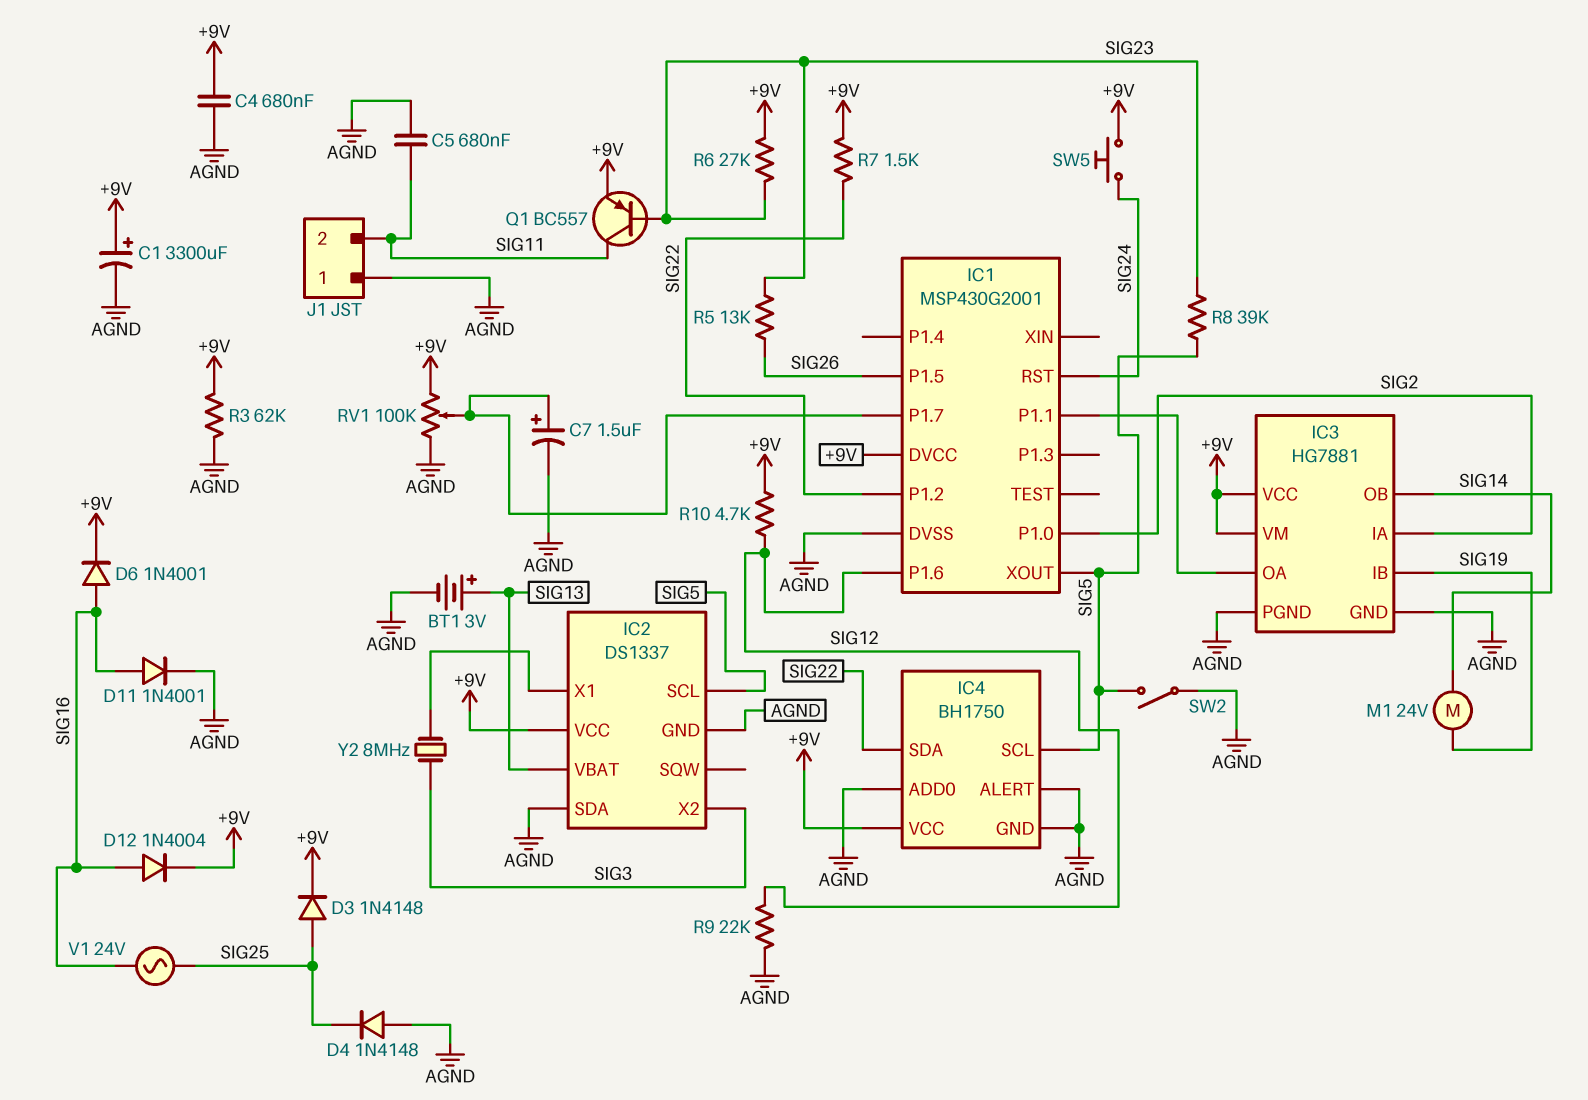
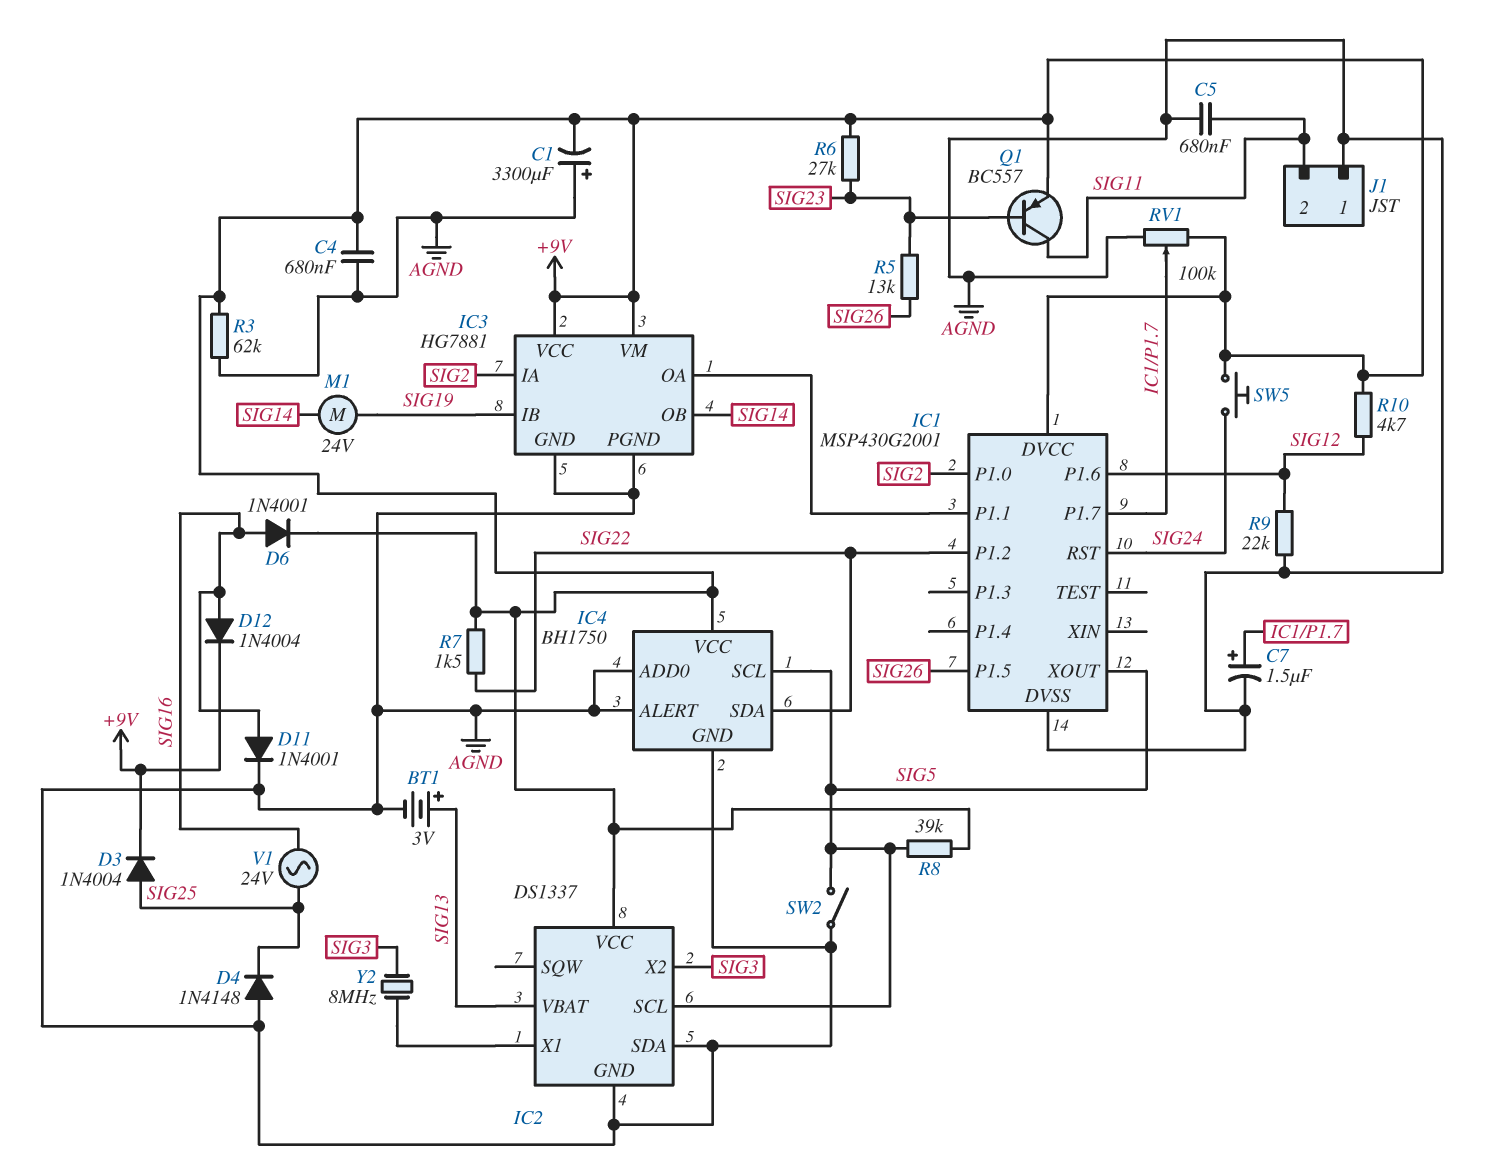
C1: 3300uF (plus +9V, minus AGND) -> 3300uF (plus AGND, minus +9V)
D3: diode 1N4148 (A SIG25, K +9V) -> diode 1N4004 (A SIG25, K +9V)
R8: 39k (SIG5, SIG23) -> 39k (+9V, SIG5)

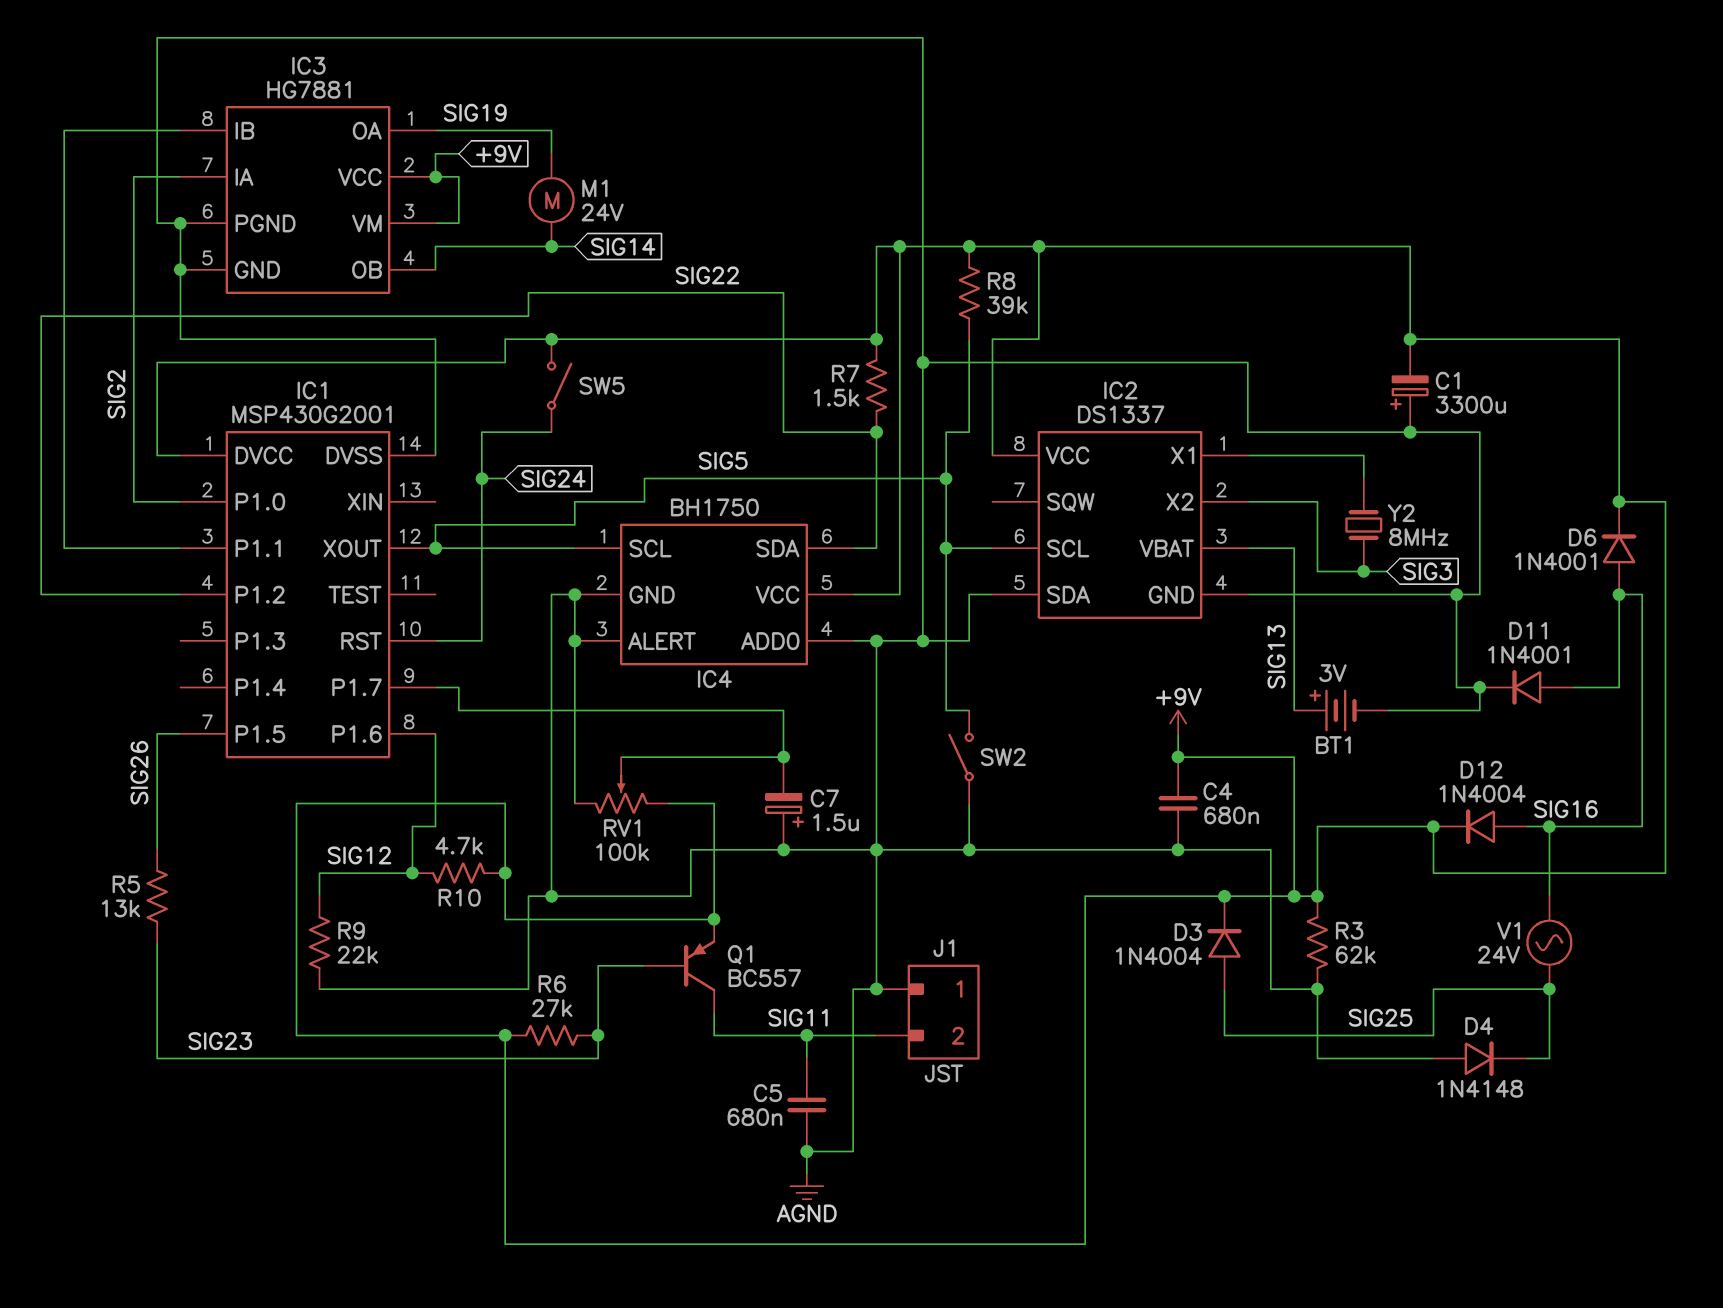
C7: 1.5uF (plus IC1/P1.7, minus AGND) -> 1.5uF (plus AGND, minus IC1/P1.7)
IC3 pin IB: SIG19 -> IC1/P1.1
IC3 pin OA: IC1/P1.1 -> SIG19
SW5: button (+9V, SIG24) -> switch (+9V, SIG24)

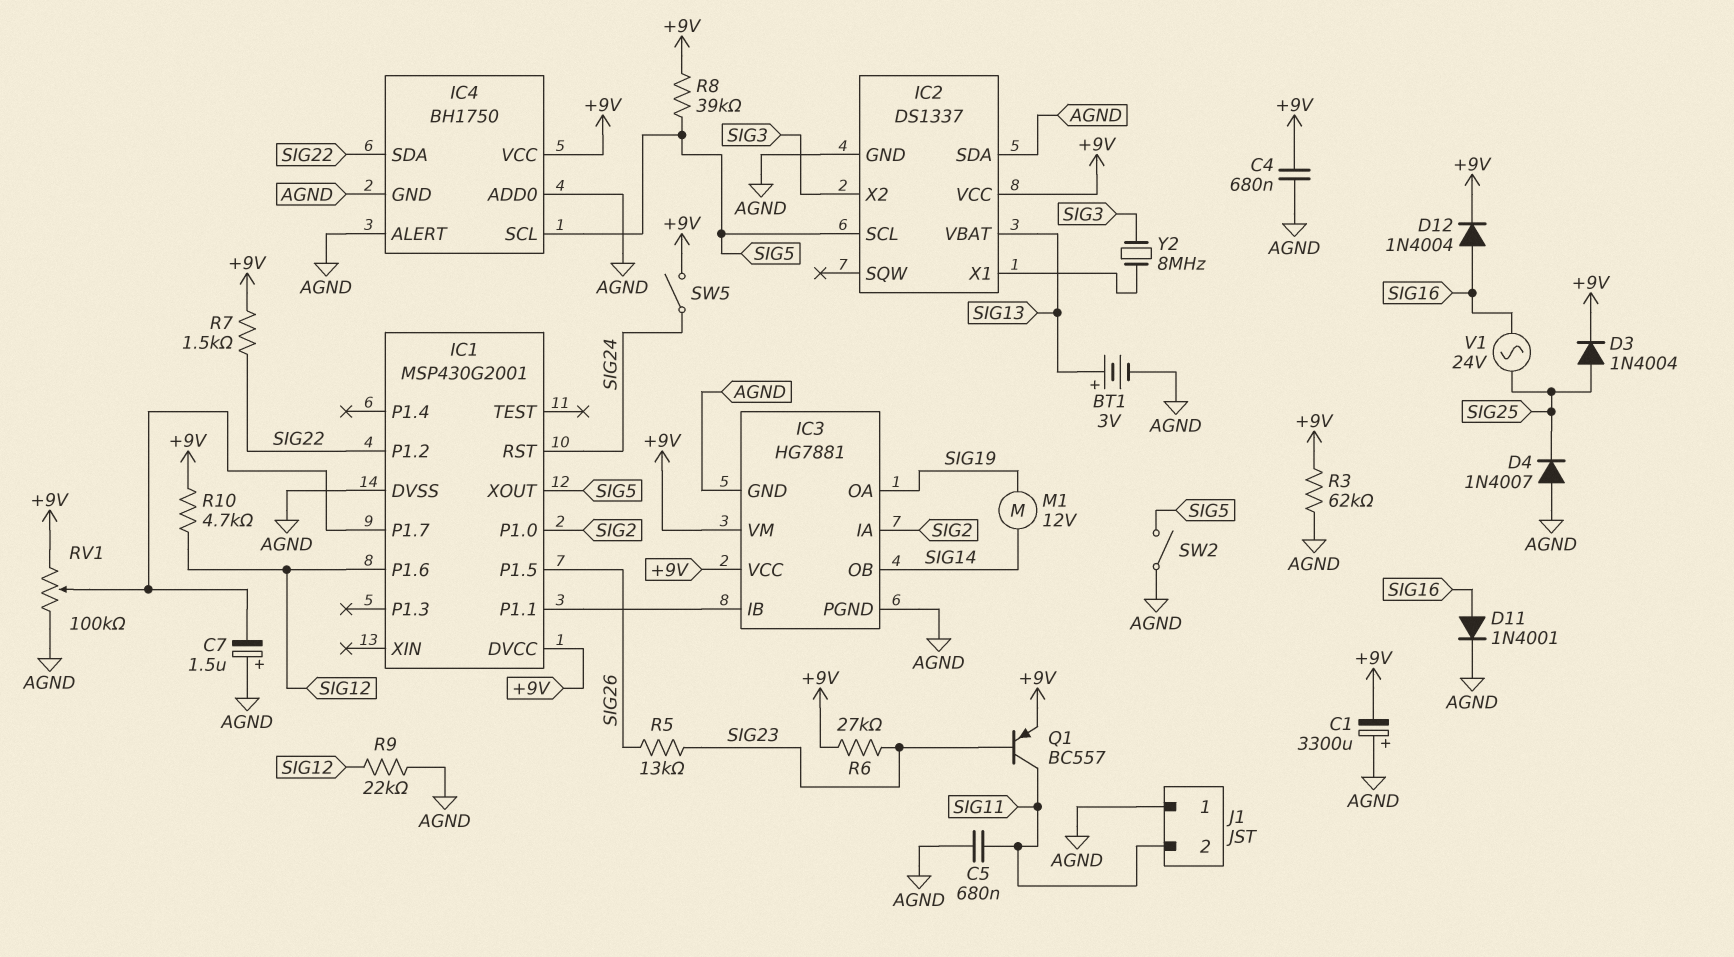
D4: diode 1N4148 (A AGND, K SIG25) -> diode 1N4007 (A AGND, K SIG25)
D6: diode 1N4001 (A SIG16, K +9V) -> none
M1: motor 24V (SIG14, SIG19) -> motor 12V (SIG14, SIG19)

